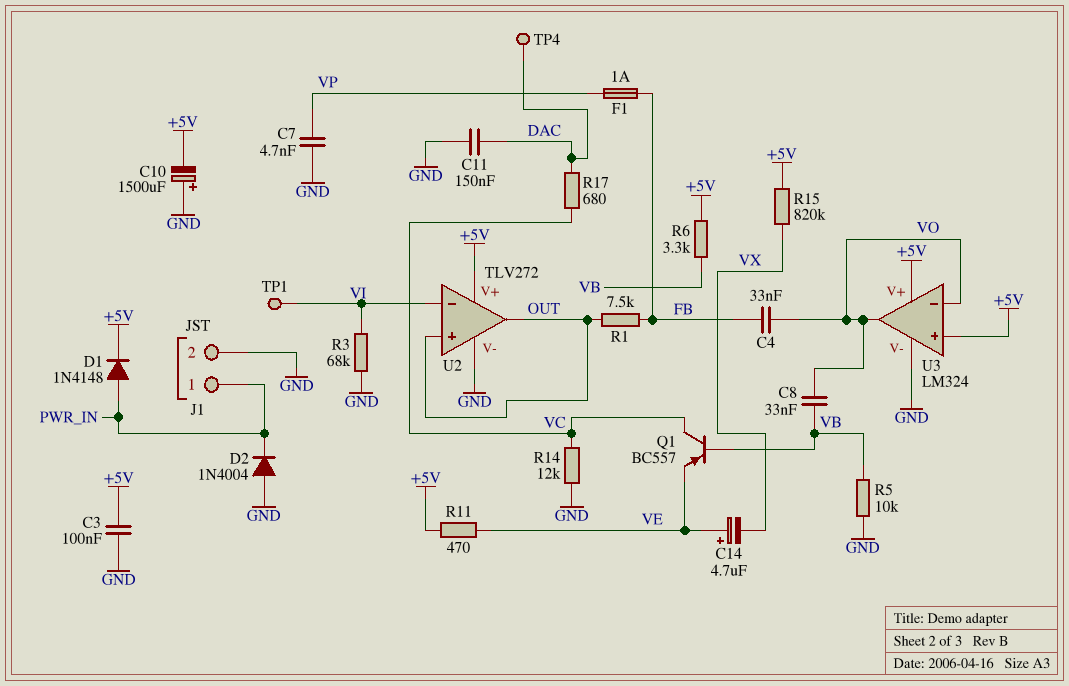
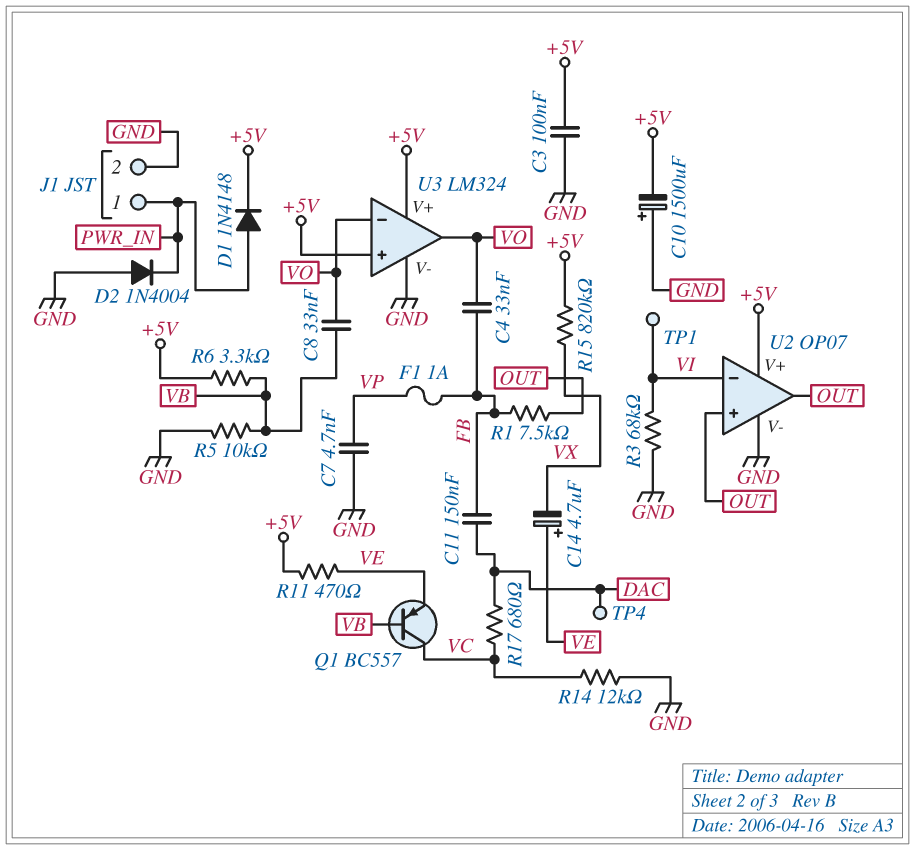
C11: 150nF (DAC, GND) -> 150nF (DAC, FB)
U2: TLV272 -> OP07

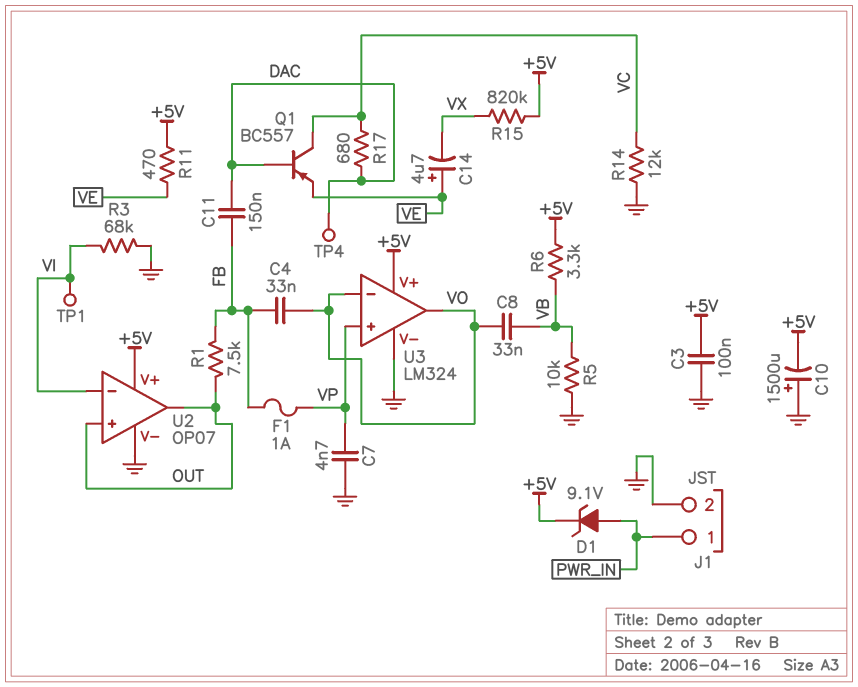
D1: diode 1N4148 (A PWR_IN, K +5V) -> zener 9.1V (A PWR_IN, K +5V)
D2: diode 1N4004 (A GND, K PWR_IN) -> none
Q1: PNP BC557 (B VB, C VC, E VE) -> PNP BC557 (B DAC, C VC, E VE)
U3 pin in+: +5V -> VP

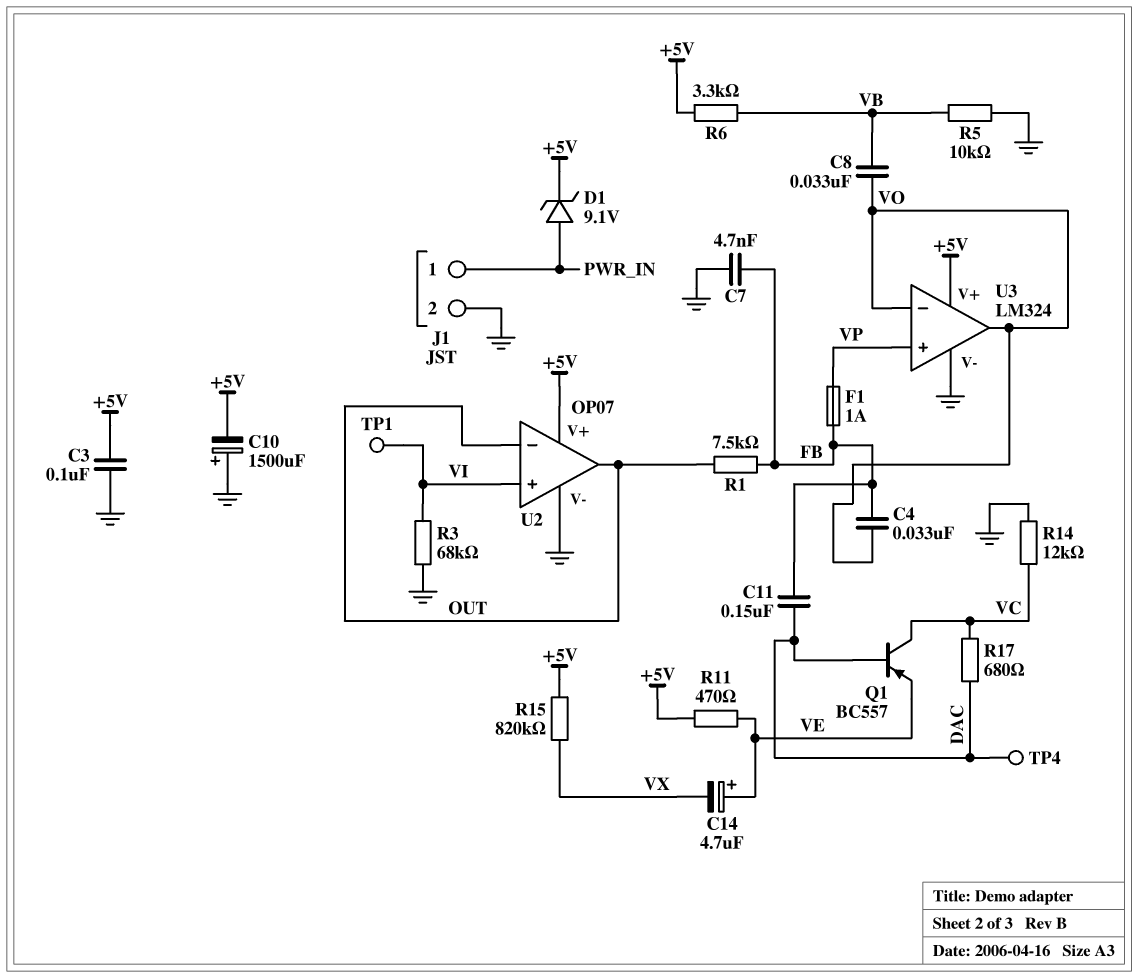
C7: 4.7nF (GND, VP) -> 4.7nF (FB, GND)
U2 pin in+: OUT -> VI
U2 pin in-: VI -> OUT

